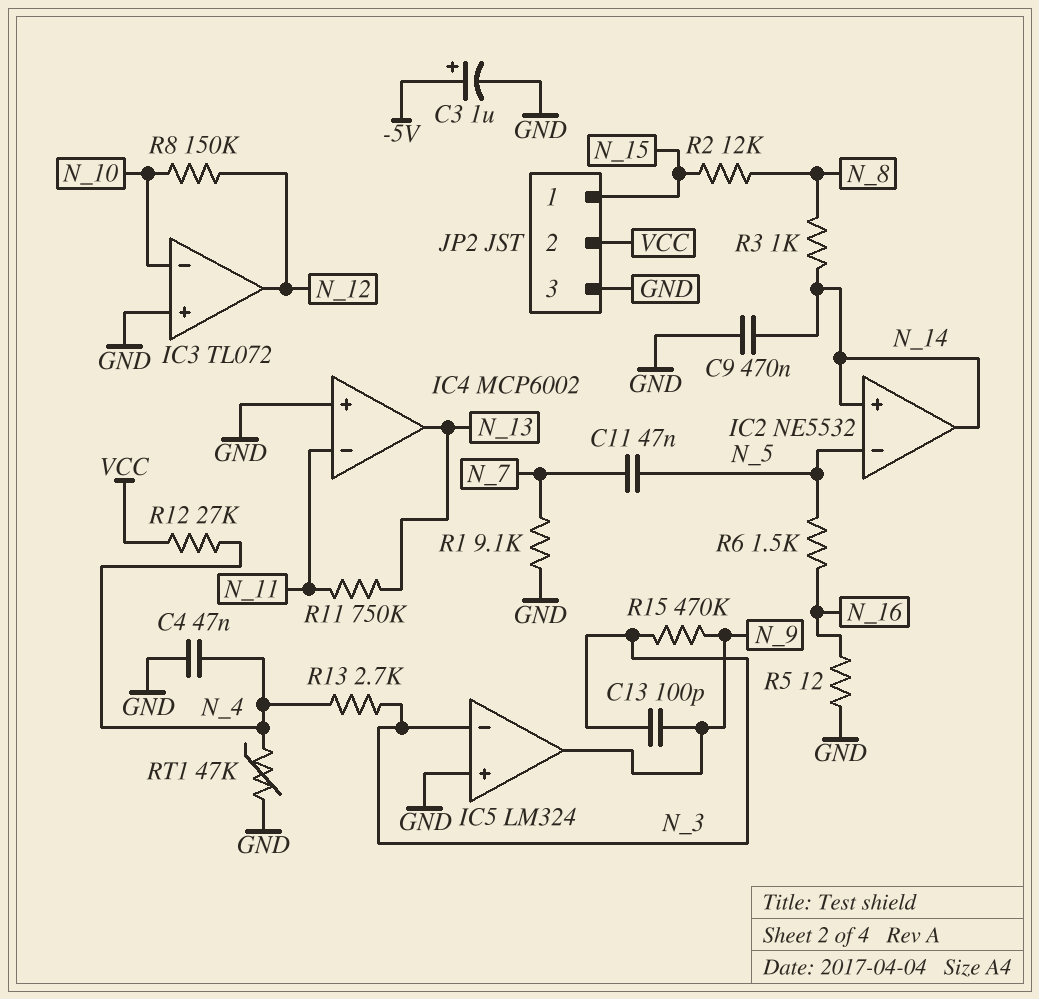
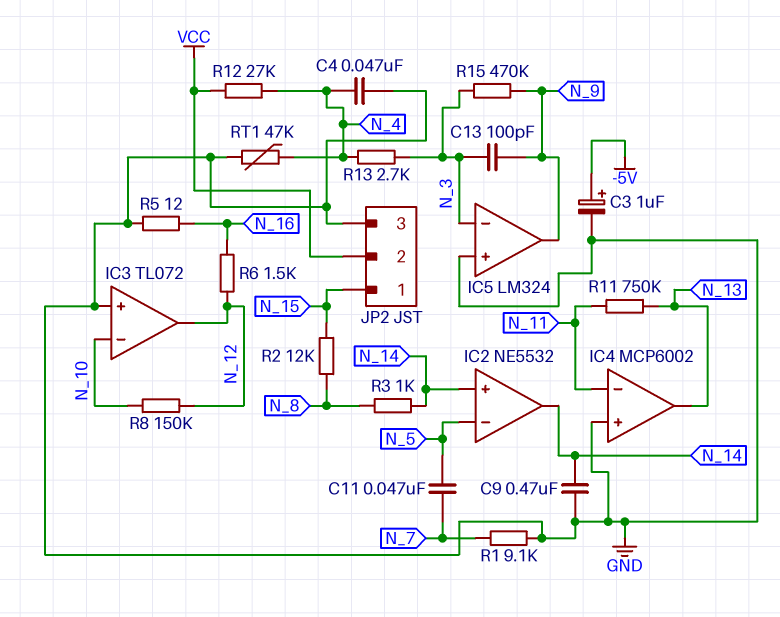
R6: 1.5k (N_5, N_16) -> 1.5k (N_12, N_16)

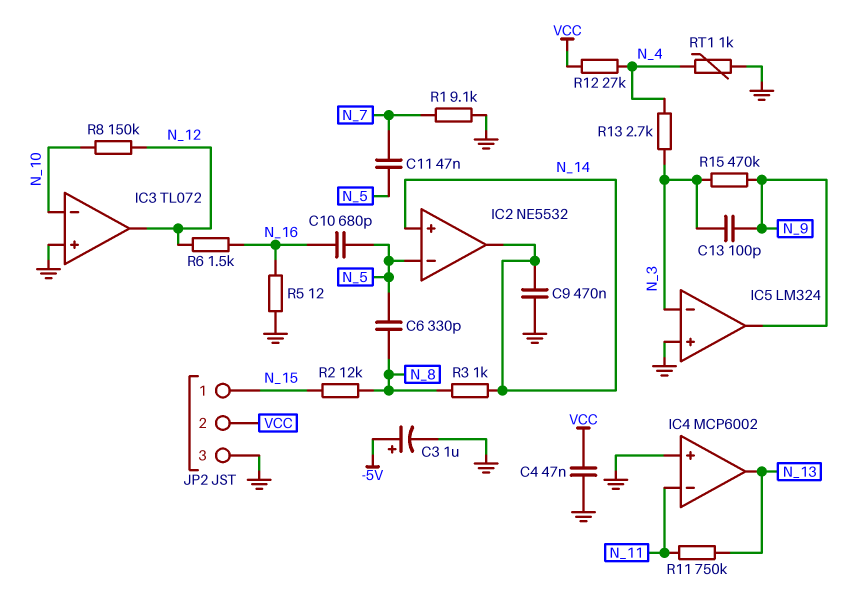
C4: 47nF (GND, N_4) -> 47nF (GND, VCC)
C6: none -> 330pF (N_5, N_8)
C10: none -> 680pF (N_5, N_16)
RT1: 47k (GND, N_4) -> 1k (GND, N_4)

